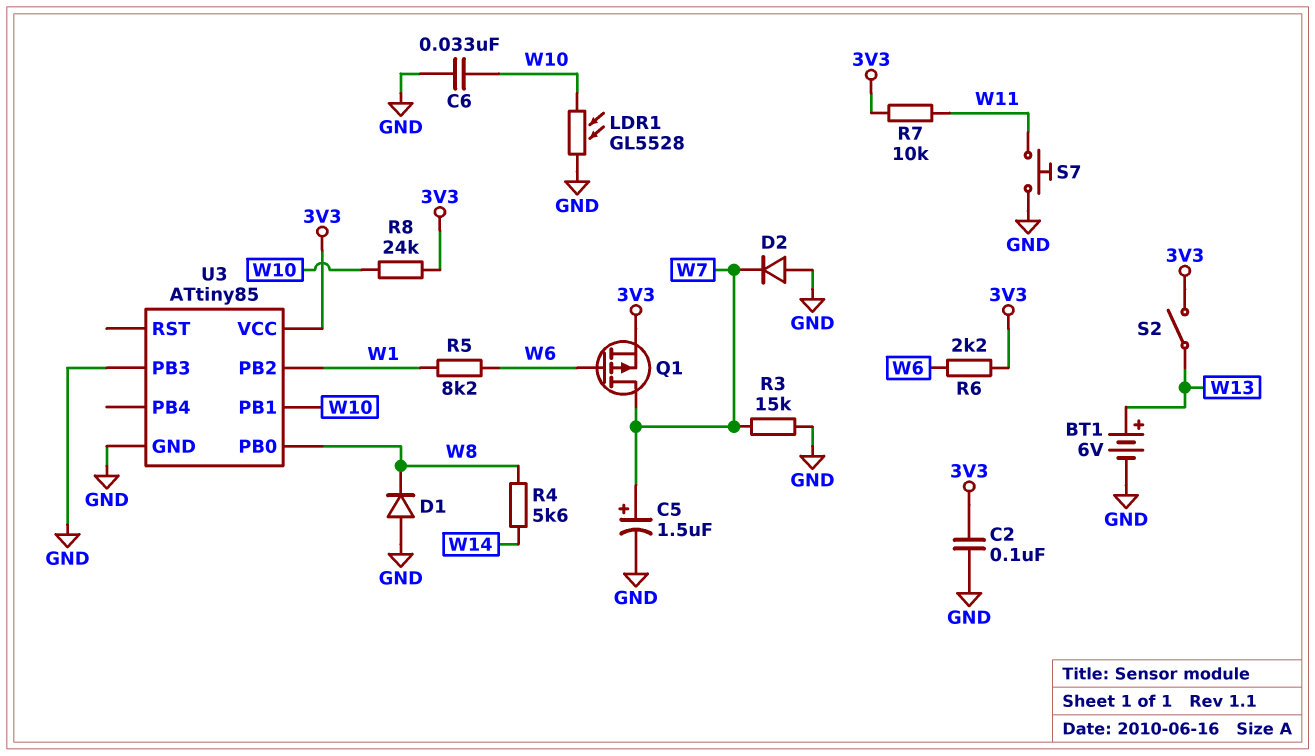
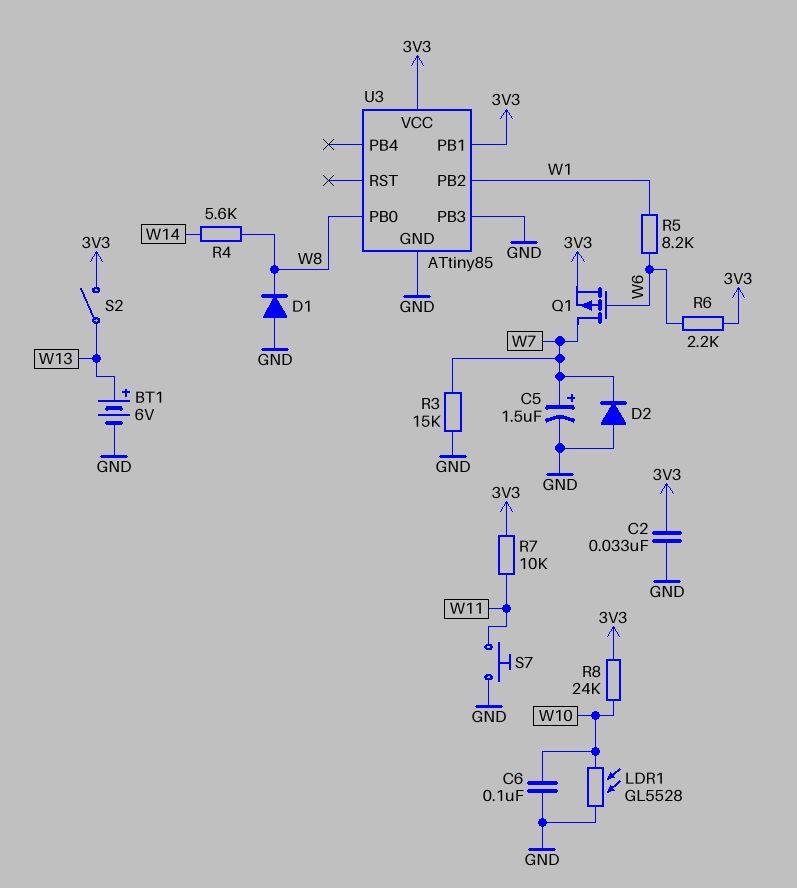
C2: 100nF (3V3, GND) -> 33nF (3V3, GND)
C6: 33nF (GND, W10) -> 100nF (GND, W10)
U3 pin PB1: W10 -> 3V3

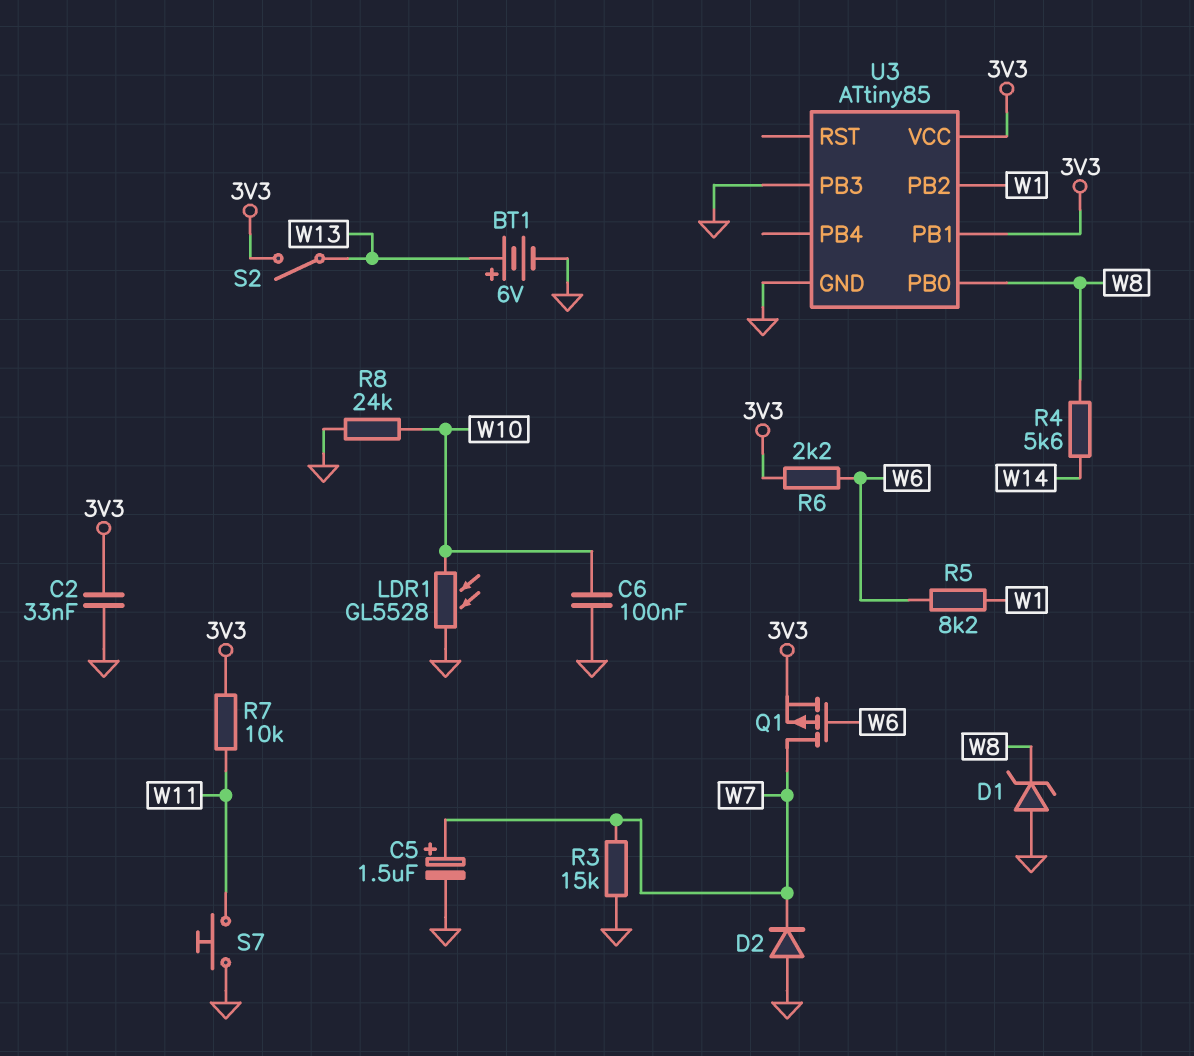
D1: diode (A GND, K W8) -> zener (A GND, K W8)
R8: 24k (3V3, W10) -> 24k (GND, W10)

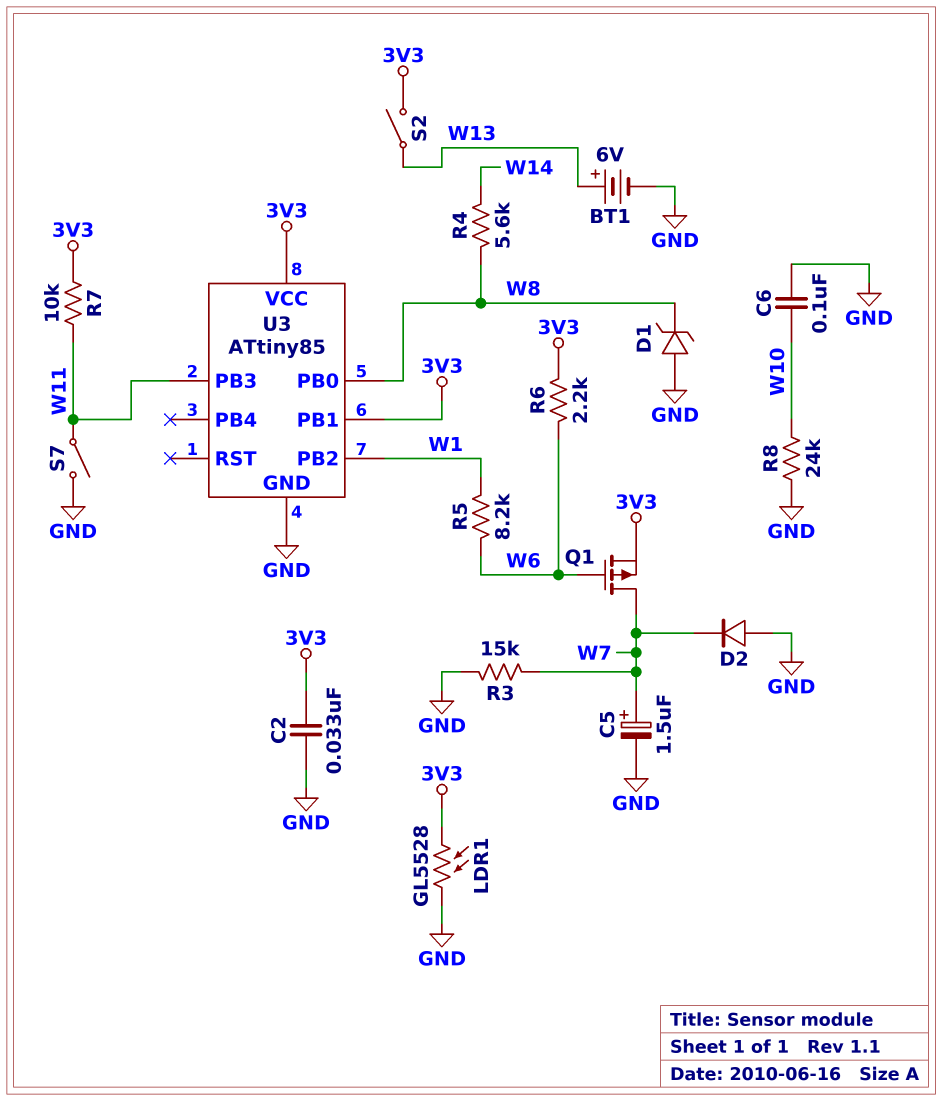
LDR1: GL5528 (GND, W10) -> GL5528 (3V3, GND)
S7: button (GND, W11) -> switch (GND, W11)
U3 pin PB3: GND -> W11

